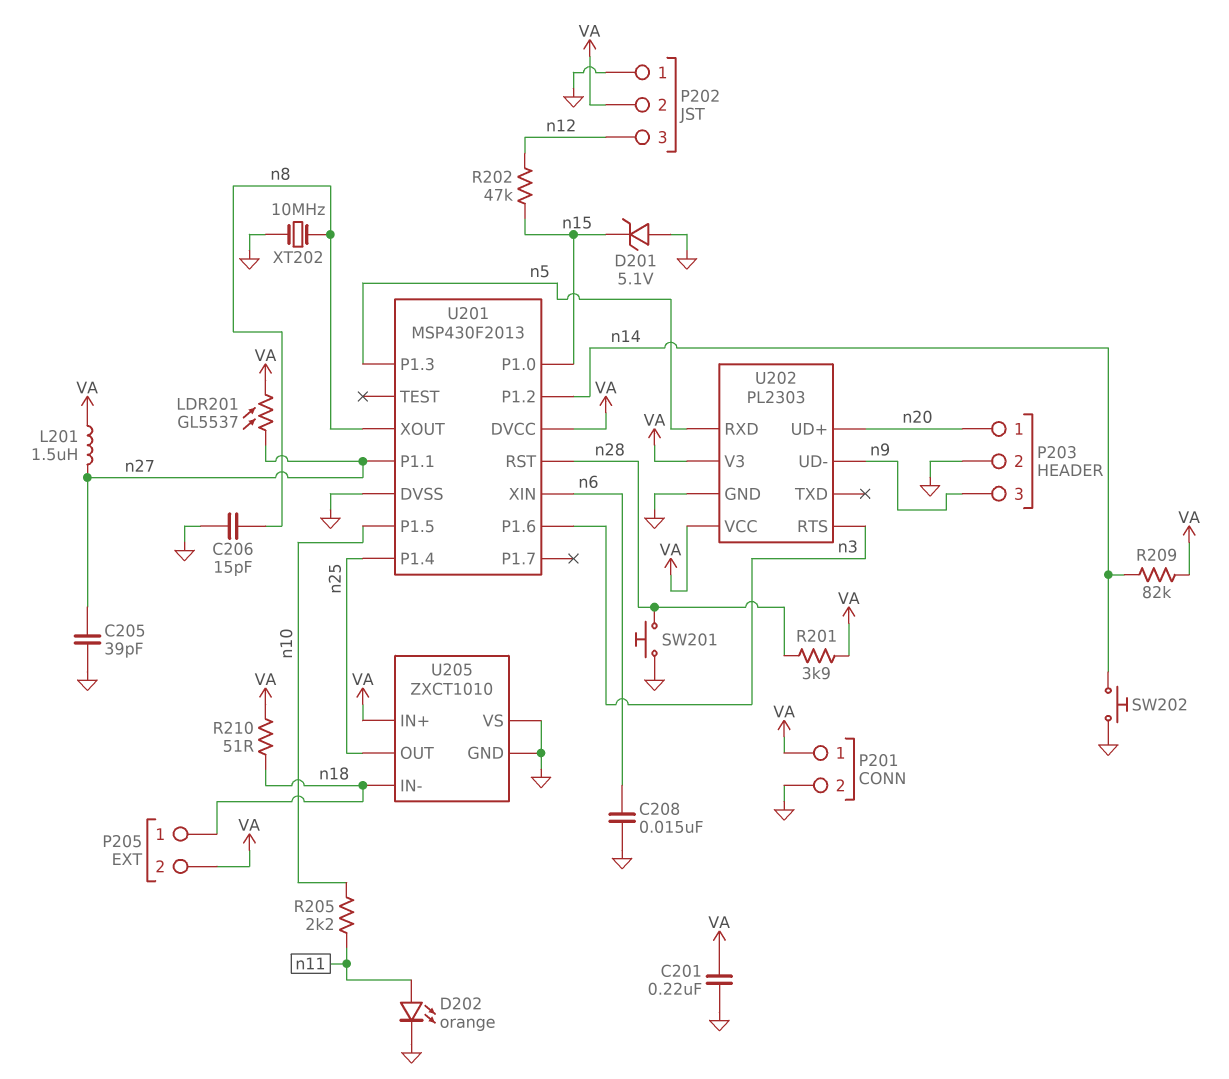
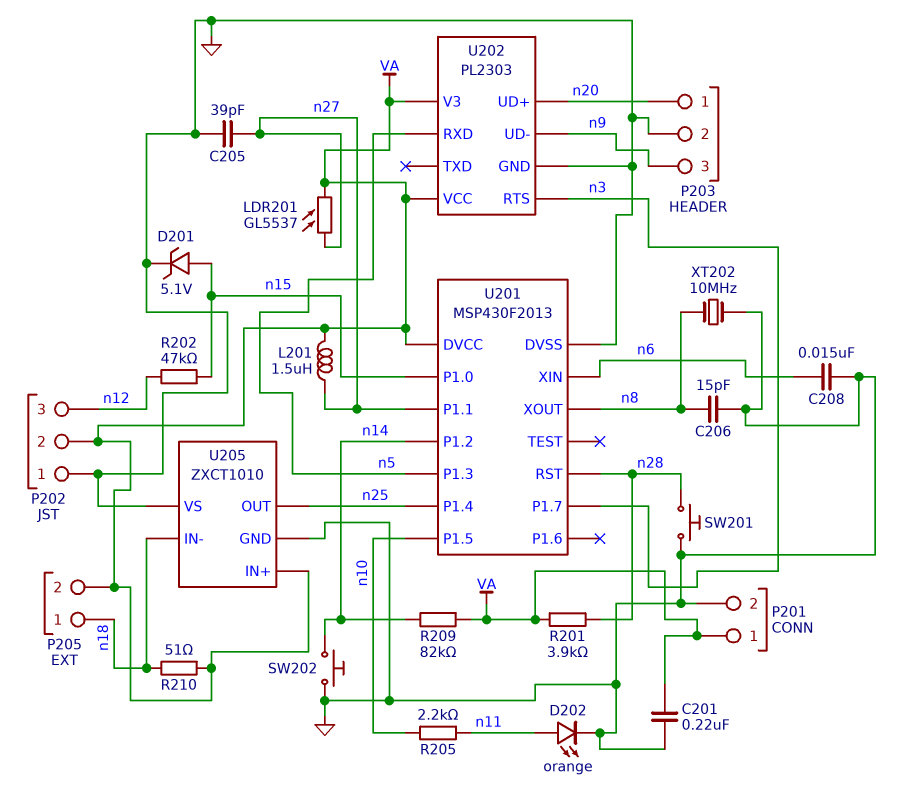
D201: zener 5.1V (A GND, K n15) -> zener 5.1V (A n15, K GND)
U201 pin P1.6: n3 -> none
U201 pin P1.7: none -> n3

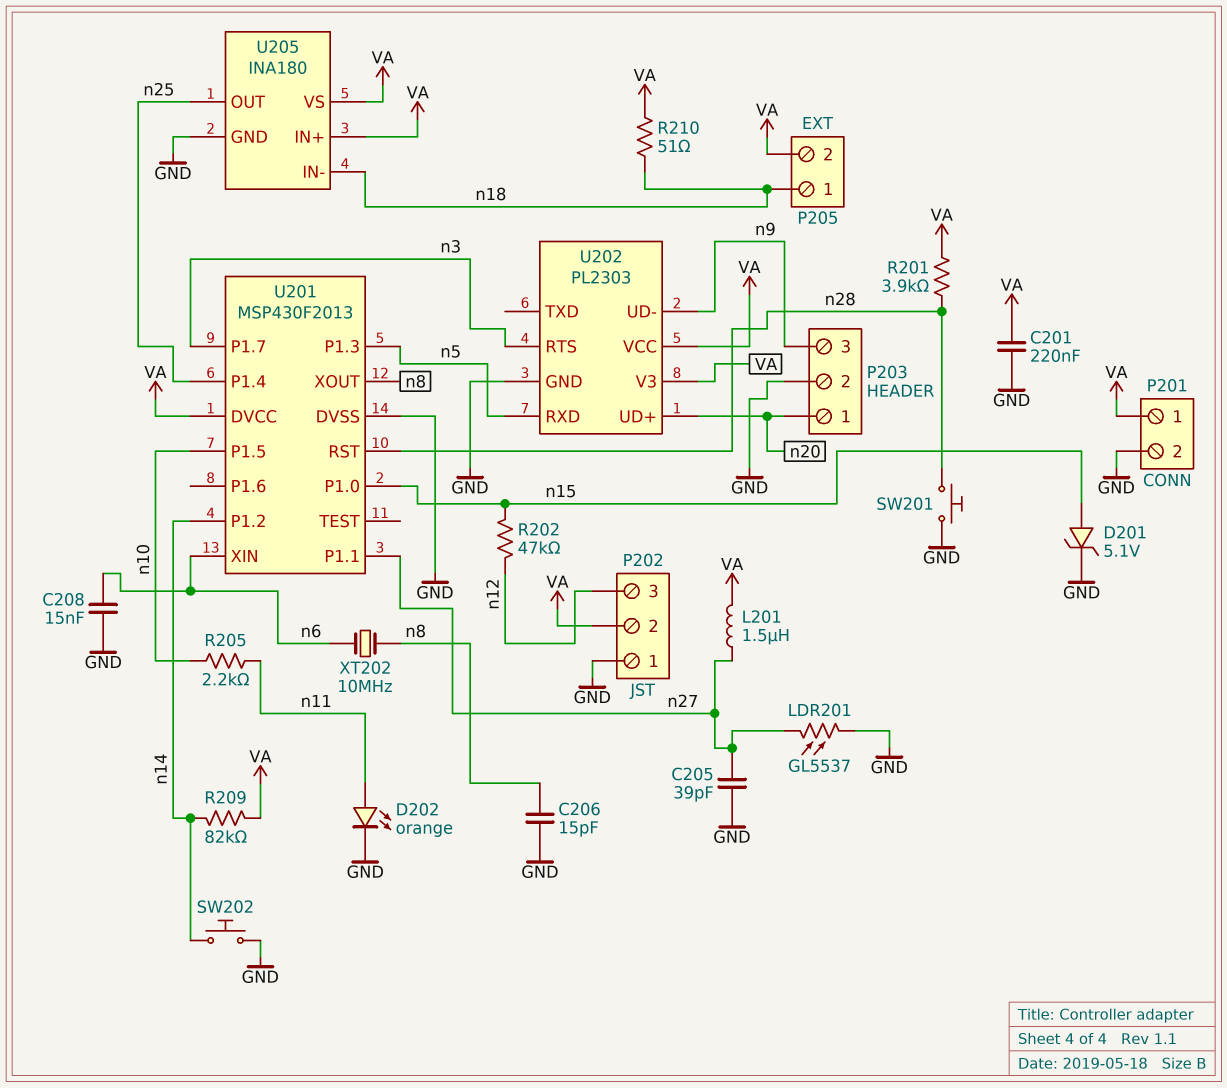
LDR201: GL5537 (VA, n27) -> GL5537 (GND, n27)
U205: ZXCT1010 -> INA180
U205 pin VS: GND -> VA
XT202: 10MHz (GND, n8) -> 10MHz (n6, n8)

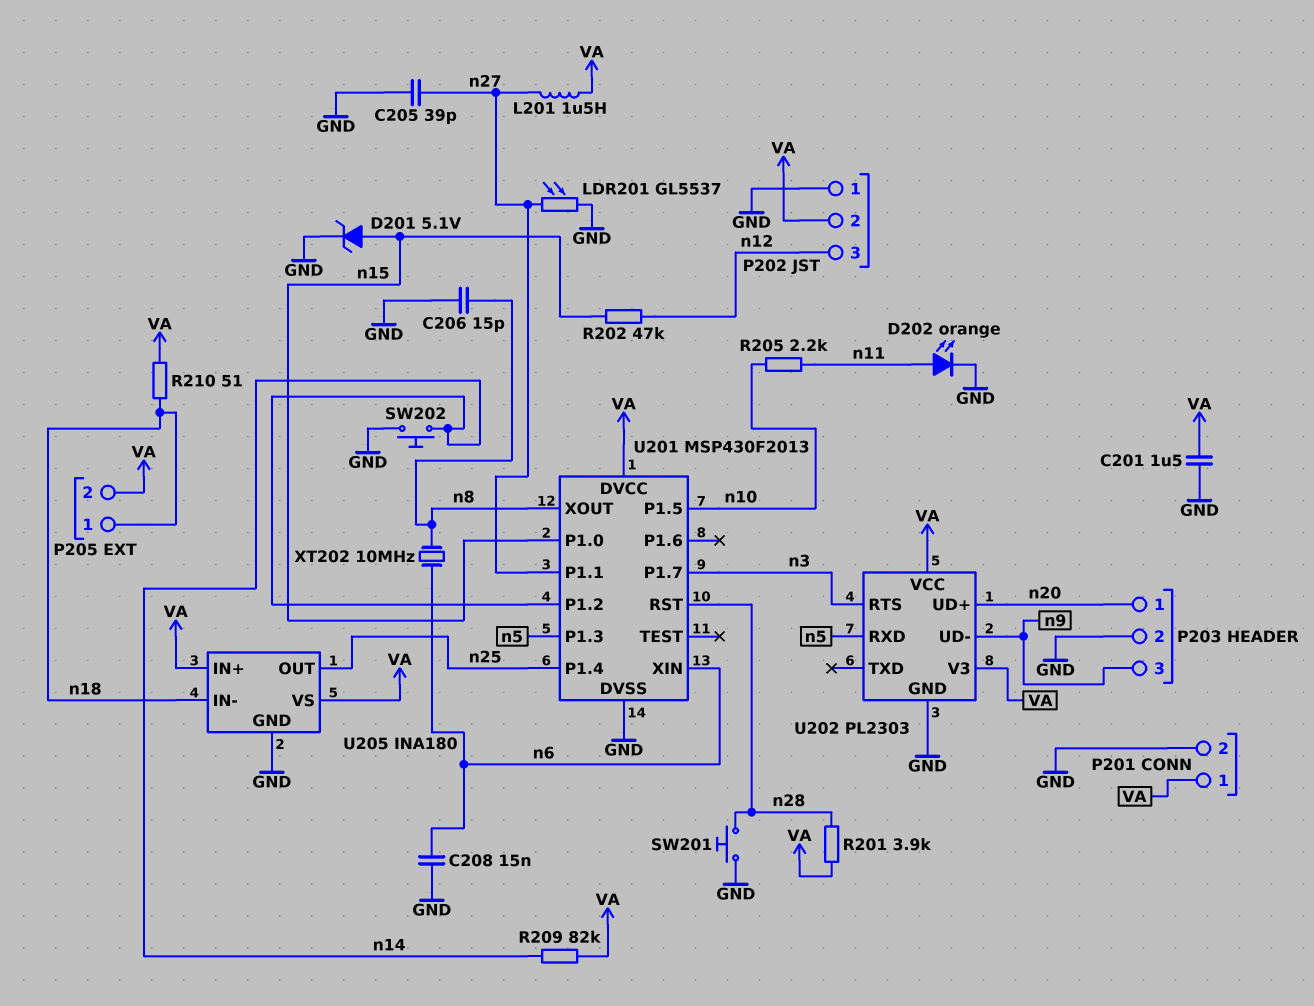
C201: 220nF (GND, VA) -> 1.5uF (GND, VA)

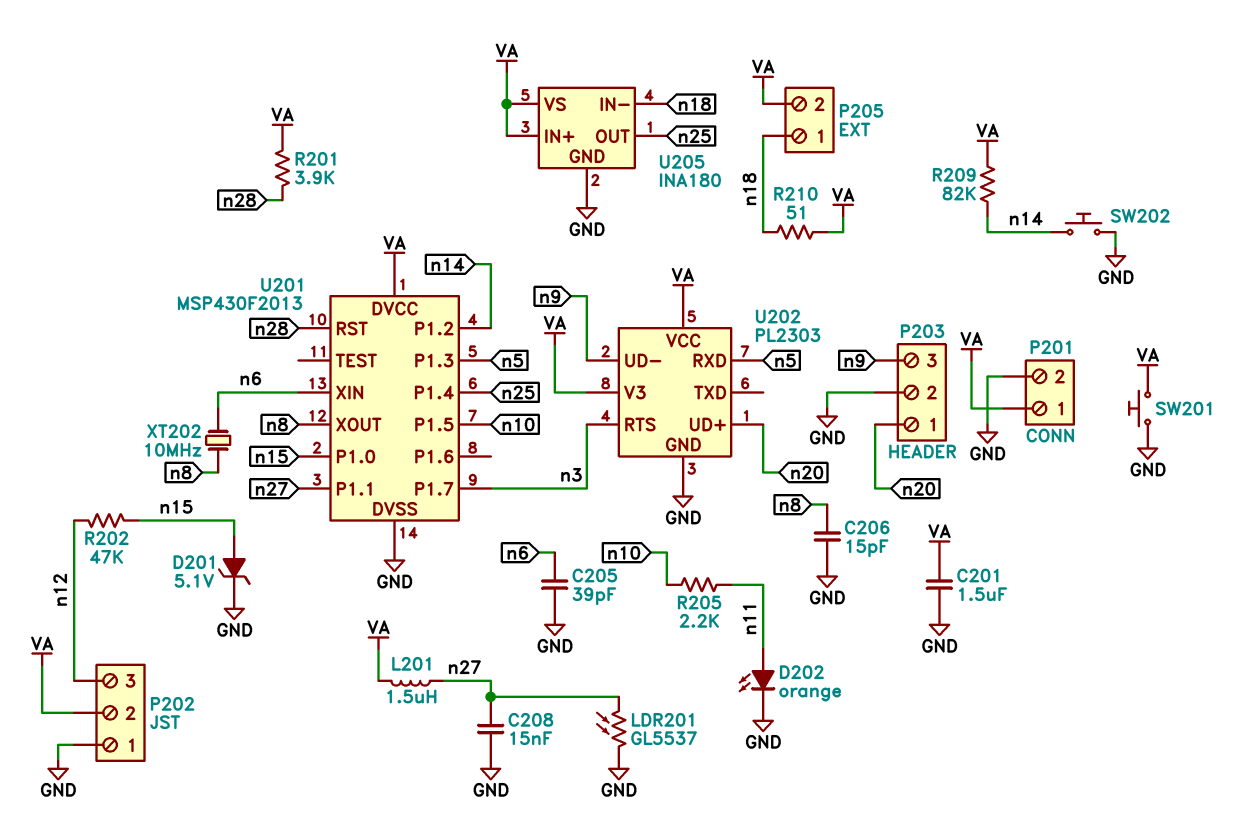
C205: 39pF (GND, n27) -> 39pF (GND, n6)
C208: 15nF (GND, n6) -> 15nF (GND, n27)
SW201: button (GND, n28) -> button (GND, VA)

